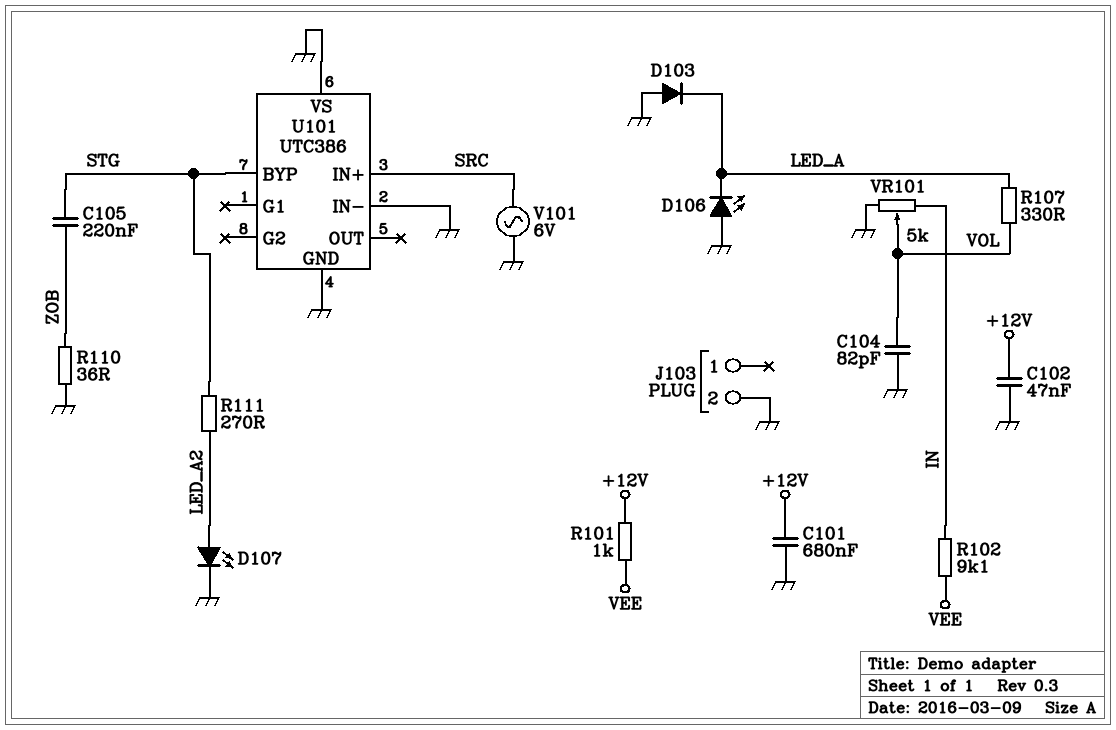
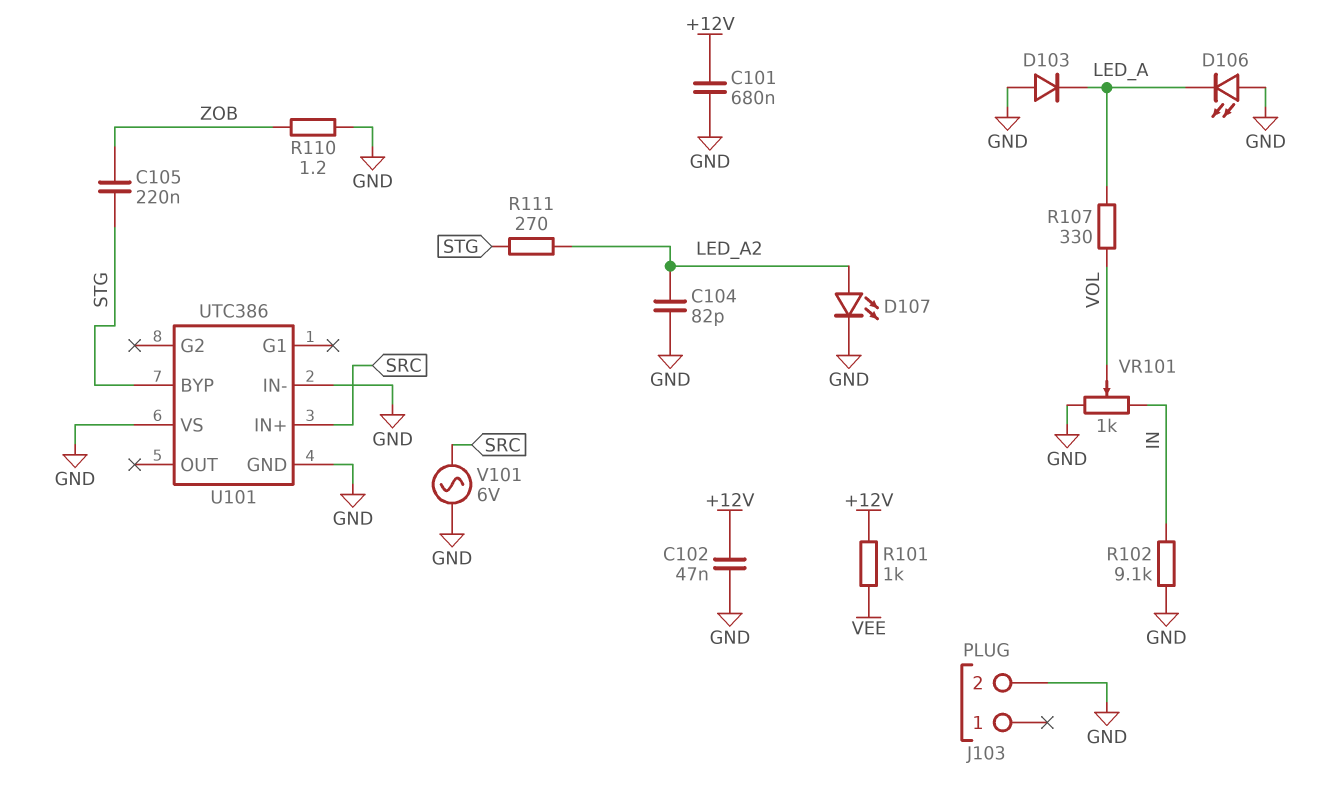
C104: 82pF (GND, VOL) -> 82pF (GND, LED_A2)
R102: 9.1k (IN, VEE) -> 9.1k (GND, IN)
R110: 36 (GND, ZOB) -> 1.2 (GND, ZOB)
VR101: 5k (GND, IN, wiper VOL) -> 1k (GND, IN, wiper VOL)

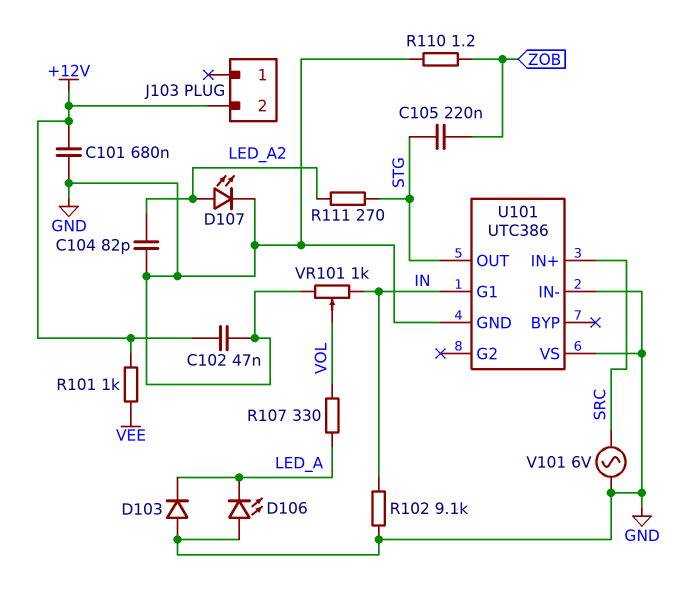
J103 pin 2: GND -> +12V
U101 pin BYP: STG -> none
U101 pin G1: none -> IN
U101 pin OUT: none -> STG

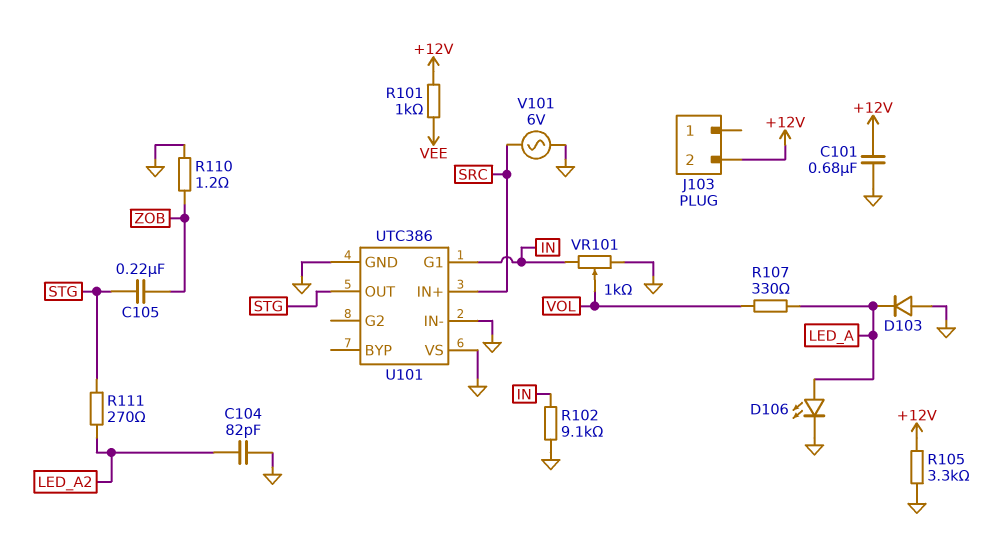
C102: 47nF (+12V, GND) -> none
D106: LED (A GND, K LED_A) -> LED (A LED_A, K GND)
D107: LED (A LED_A2, K GND) -> none
R105: none -> 3.3k (+12V, GND)

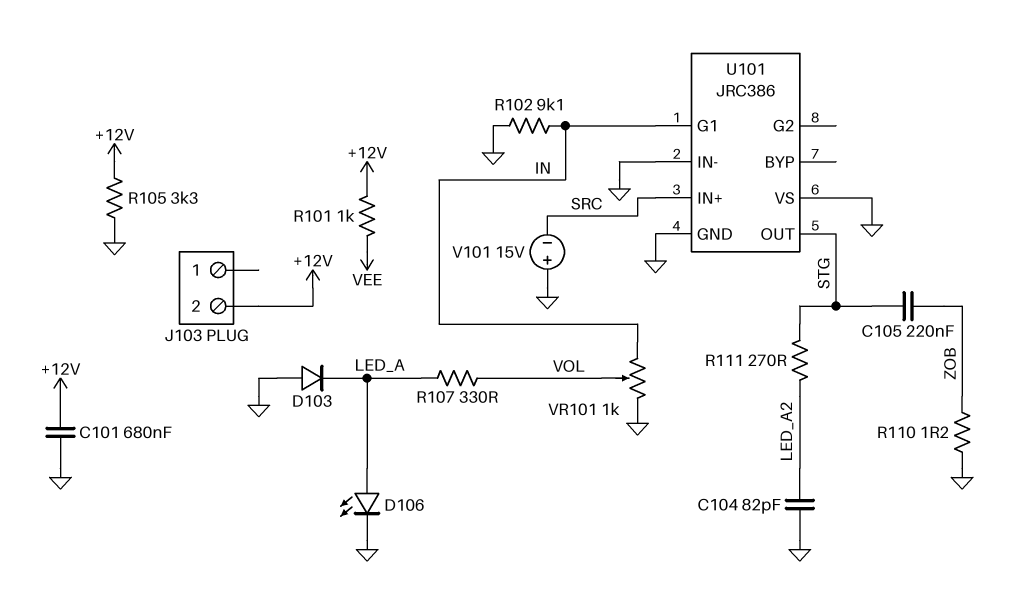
U101: UTC386 -> JRC386
V101: AC 6V (GND, SRC) -> 15V (plus GND, minus SRC)

